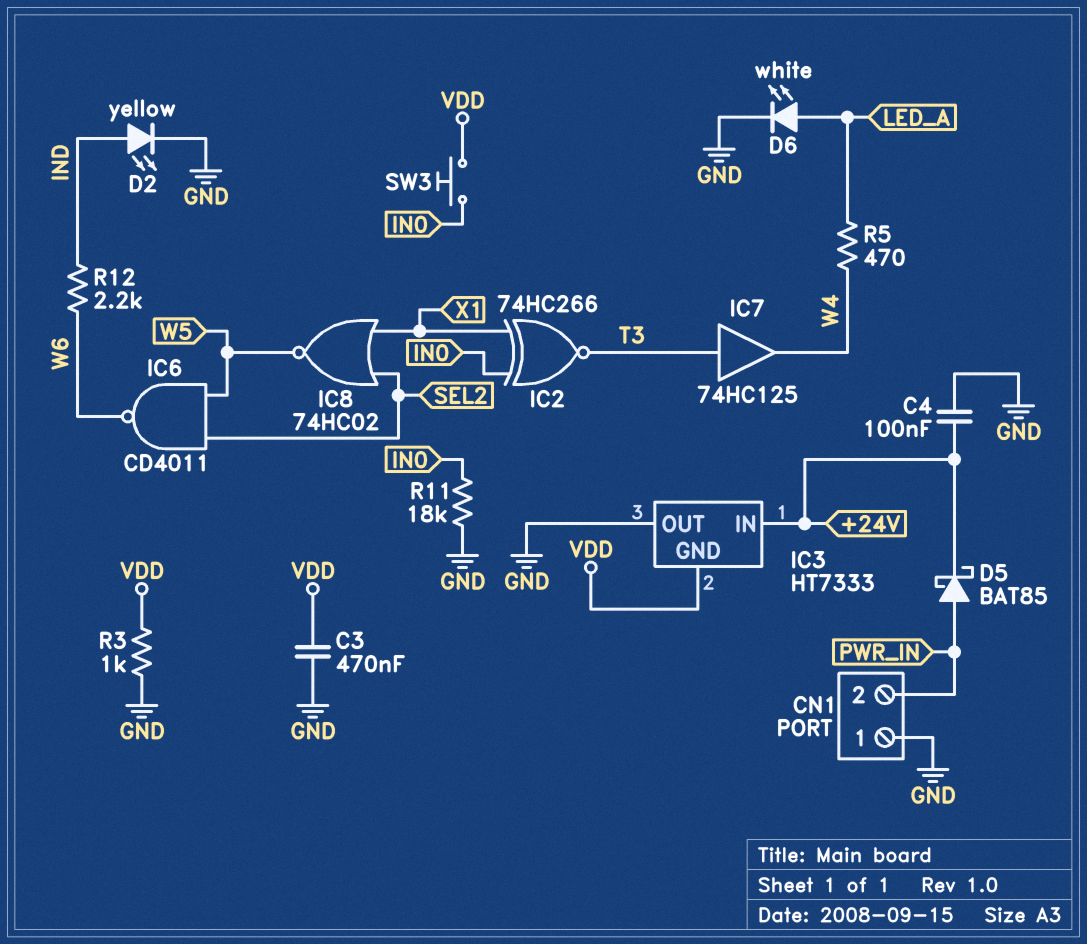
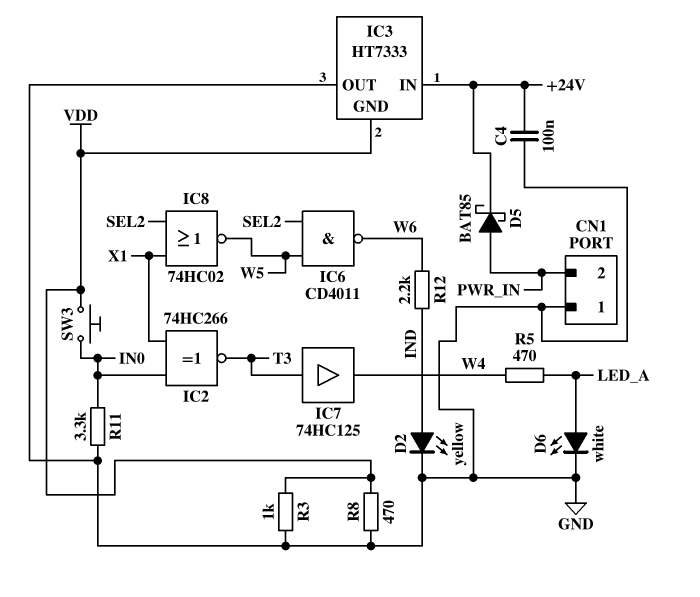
C3: 470nF (GND, VDD) -> none
R8: none -> 470 (GND, VDD)
R11: 18k (GND, IN0) -> 3.3k (GND, IN0)

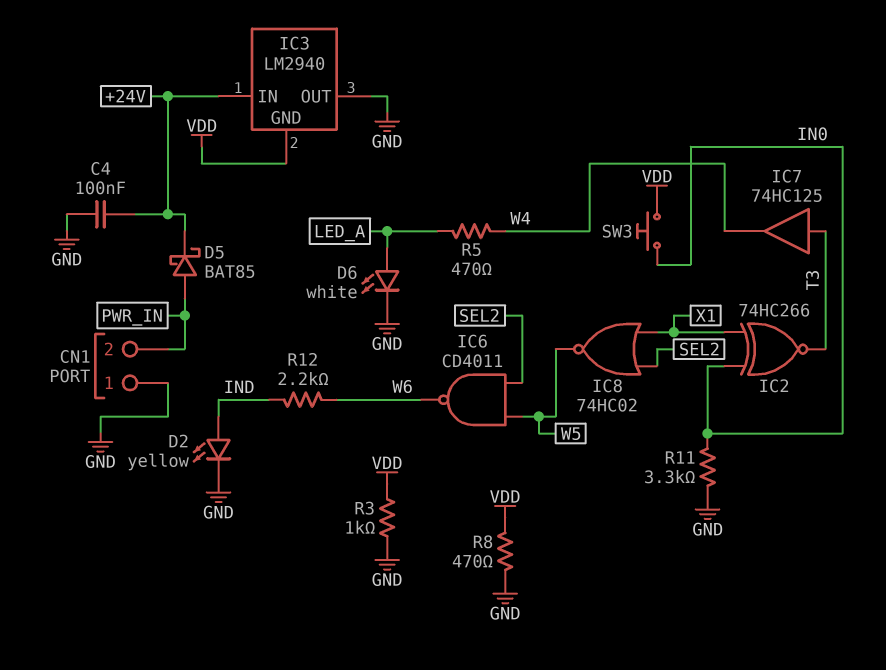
IC3: HT7333 -> LM2940

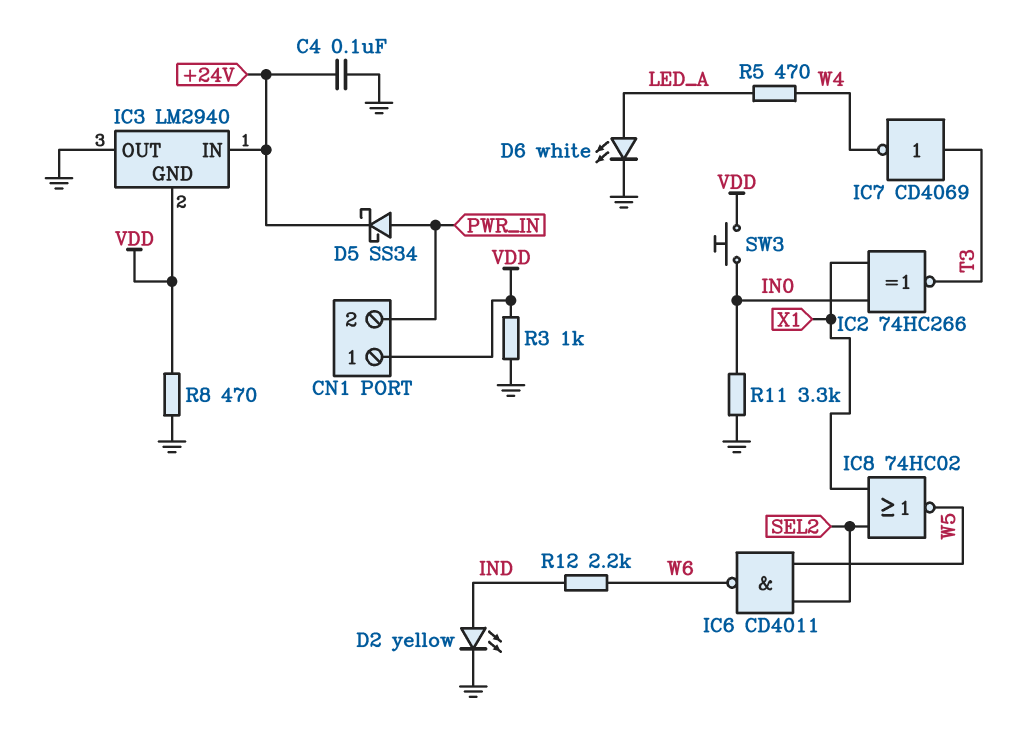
CN1 pin 1: GND -> VDD
D5: schottky BAT85 (A PWR_IN, K +24V) -> schottky SS34 (A PWR_IN, K +24V)
IC7: buffer 74HC125 (in T3, out W4) -> NOT CD4069 (in T3, out W4)

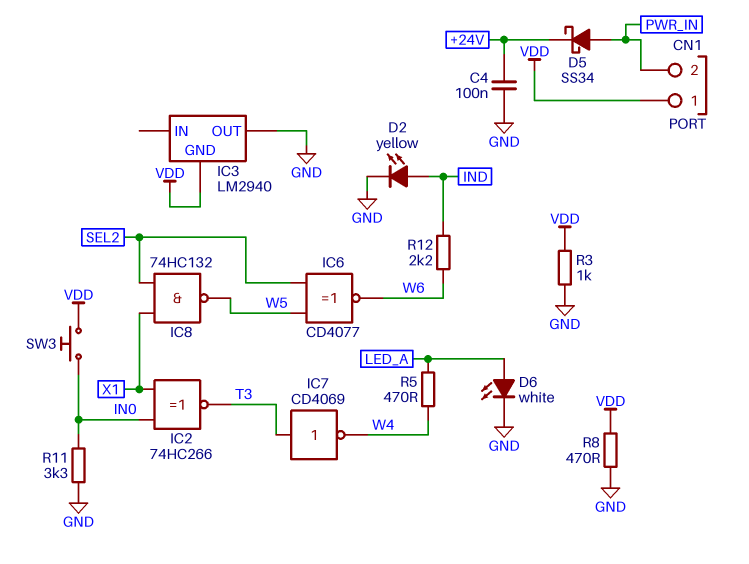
IC3 pin IN: +24V -> none
IC6: NAND CD4011 (in SEL2, in W5, out W6) -> XNOR CD4077 (in SEL2, in W5, out W6)
IC8: NOR 74HC02 (in SEL2, in X1, out W5) -> NAND 74HC132 (in SEL2, in X1, out W5)

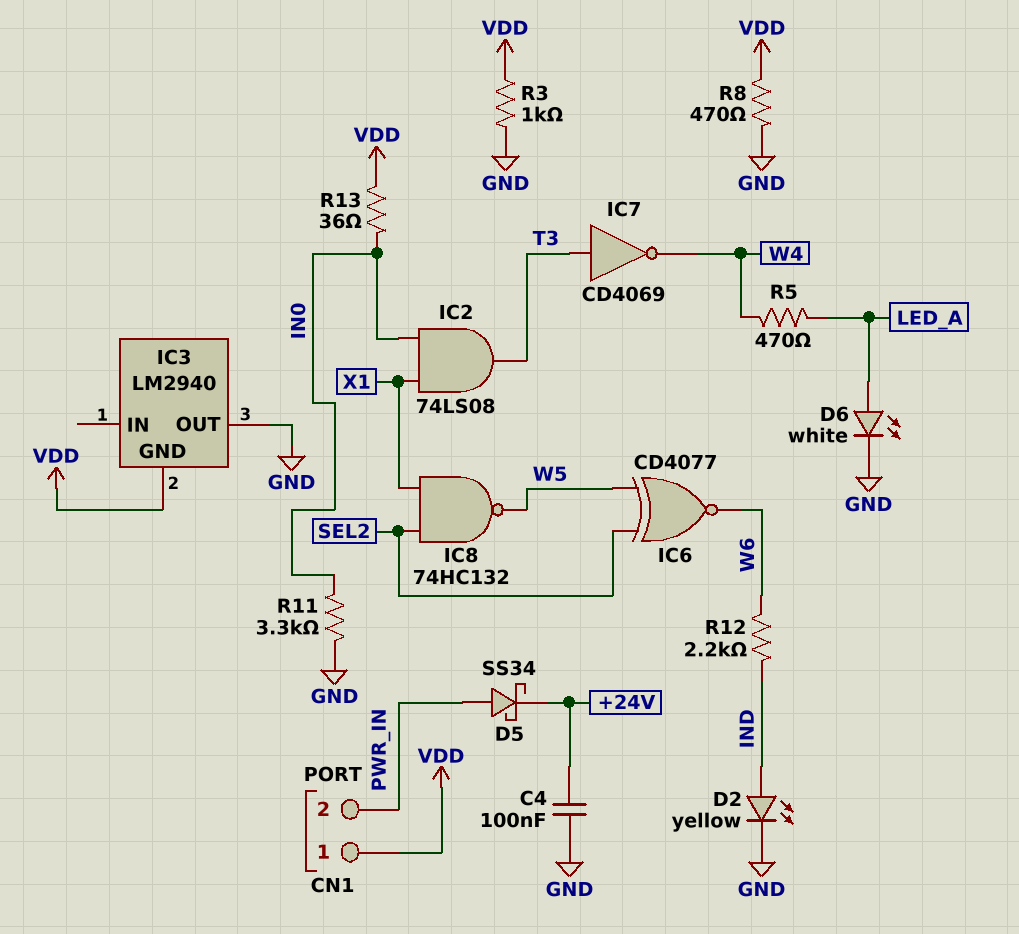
IC2: XNOR 74HC266 (in IN0, in X1, out T3) -> AND 74LS08 (in IN0, in X1, out T3)
R13: none -> 36 (IN0, VDD)
SW3: button (IN0, VDD) -> none

